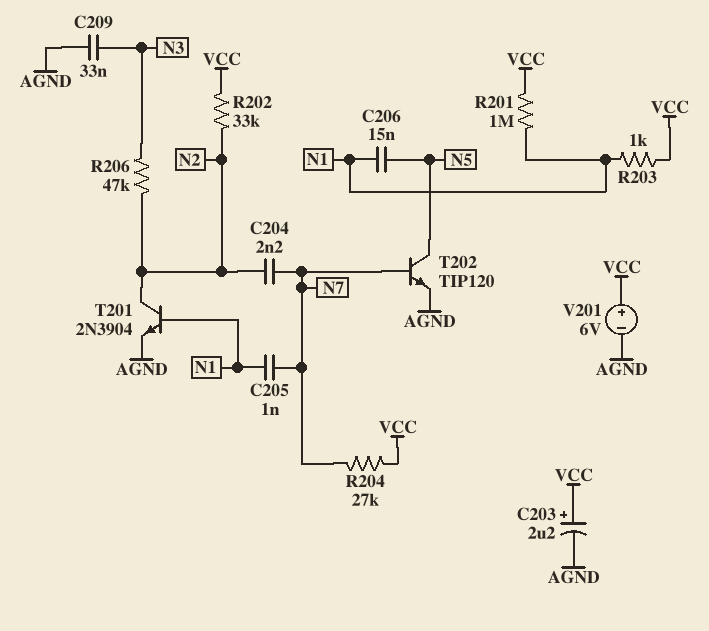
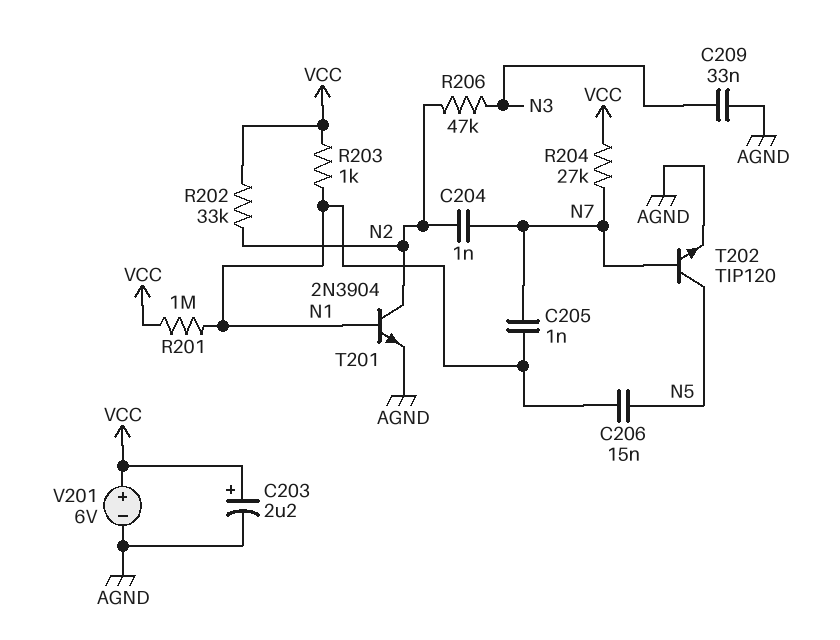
C204: 2.2nF (N2, N7) -> 1nF (N2, N7)

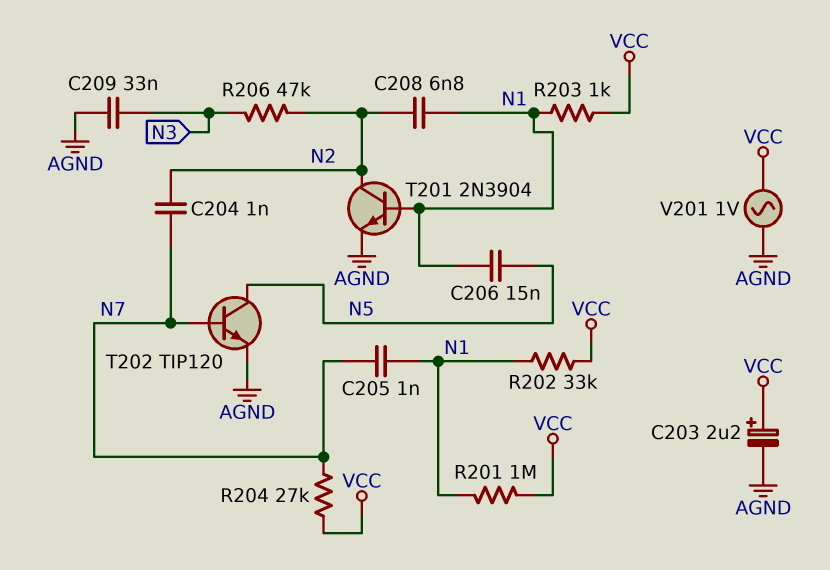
C208: none -> 6.8nF (N1, N2)
R202: 33k (N2, VCC) -> 33k (N1, VCC)
V201: 6V (plus VCC, minus AGND) -> AC 1V (AGND, VCC)

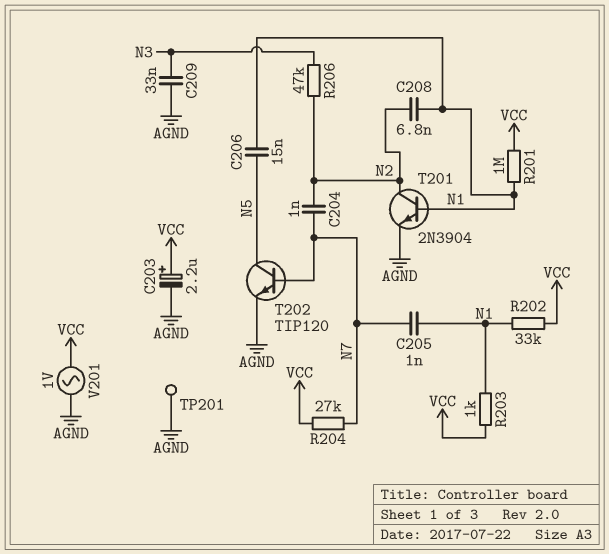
TP201: none -> test point (AGND)

